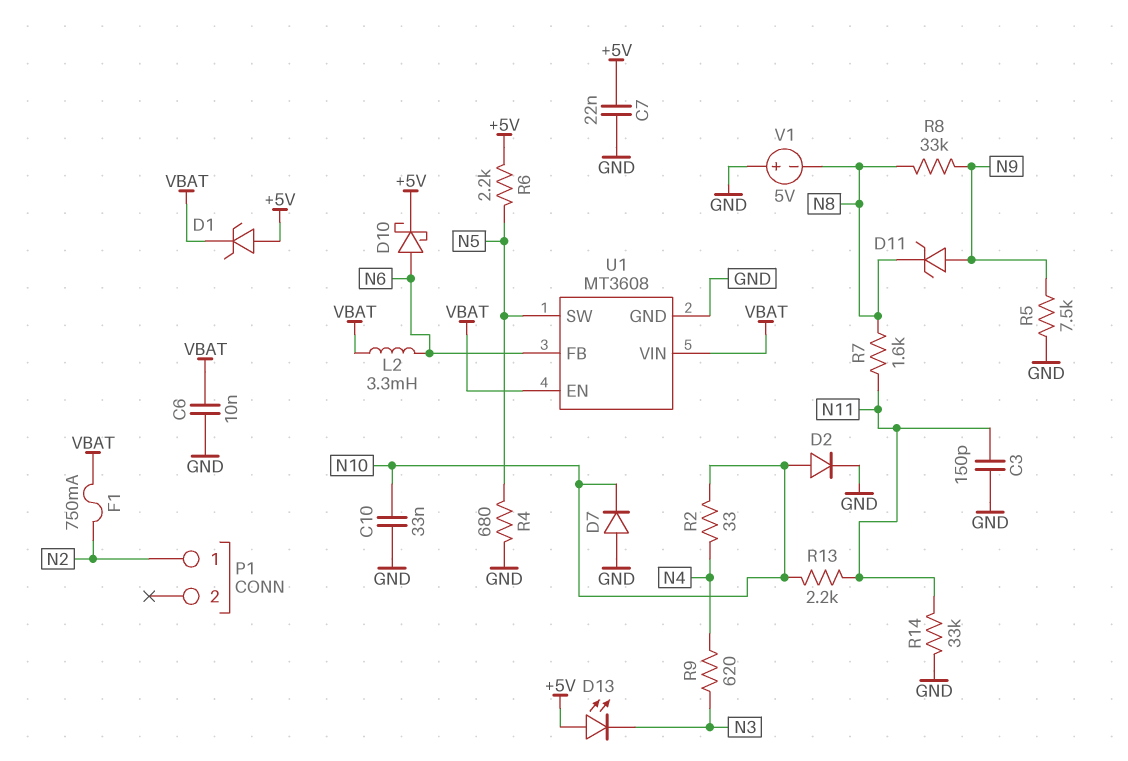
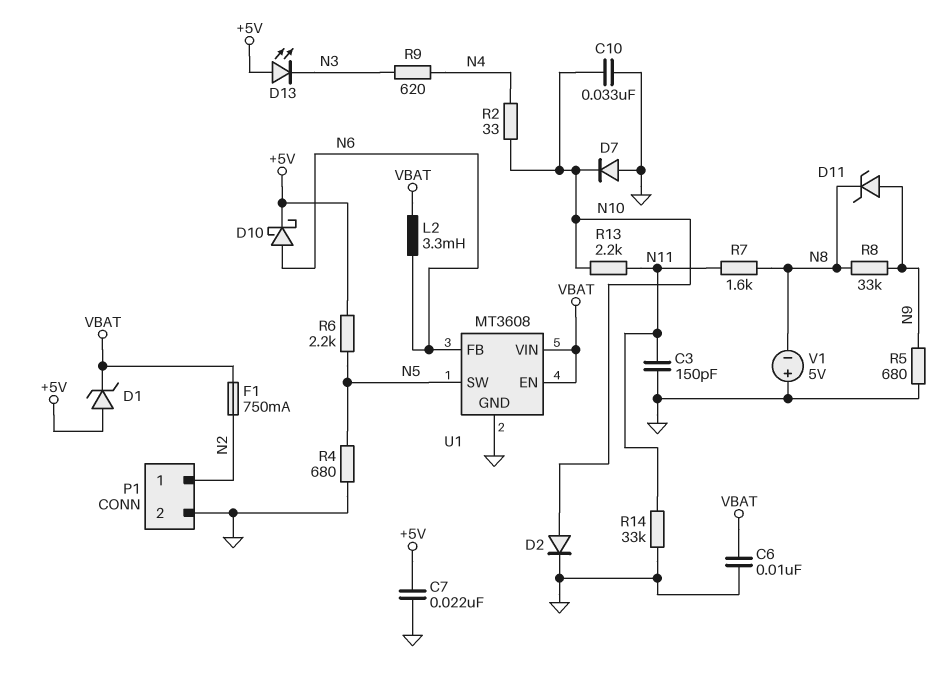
P1 pin 2: none -> GND
R5: 7.5k (GND, N9) -> 680 (GND, N9)

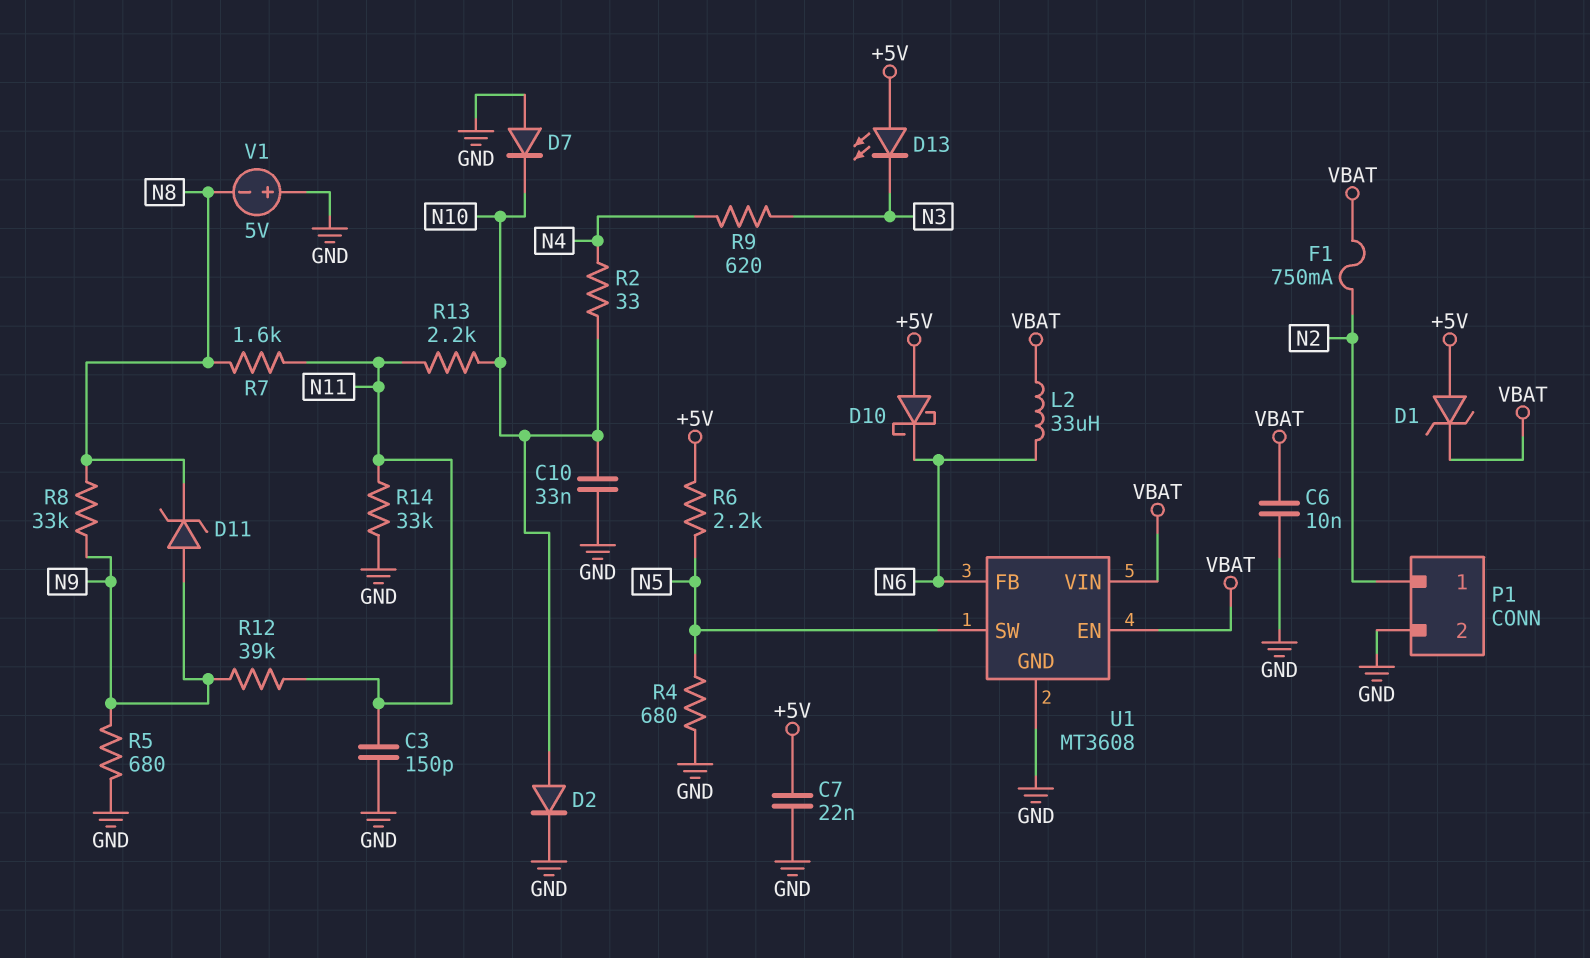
D10: schottky (A N6, K +5V) -> schottky (A +5V, K N6)
L2: 3.3mH (N6, VBAT) -> 33uH (N6, VBAT)
R12: none -> 39k (N9, N11)

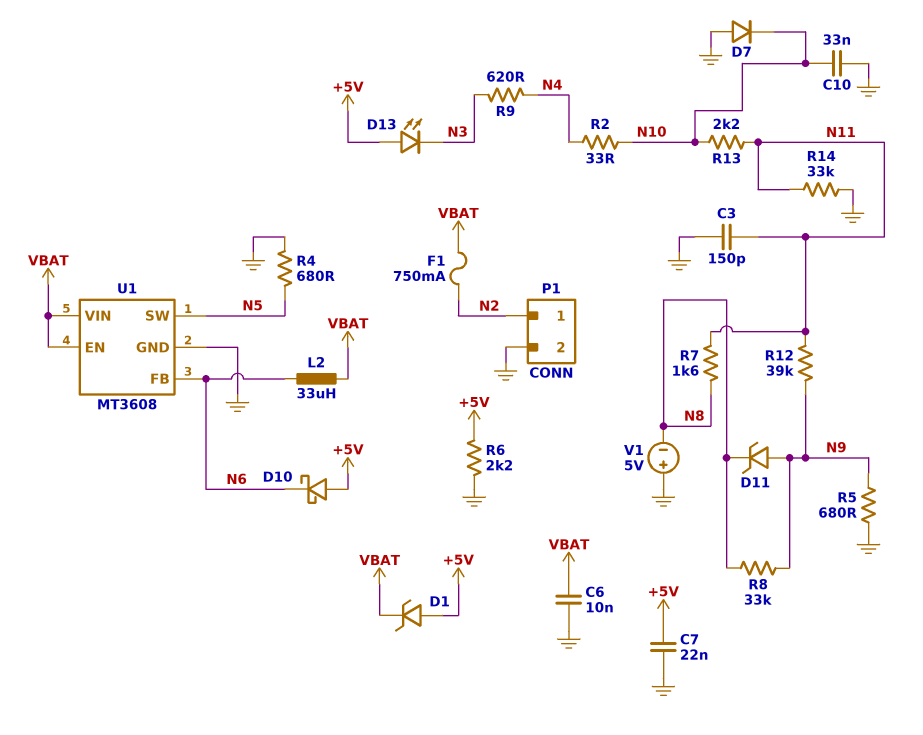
D2: diode (A N10, K GND) -> none
R6: 2.2k (+5V, N5) -> 2.2k (+5V, GND)

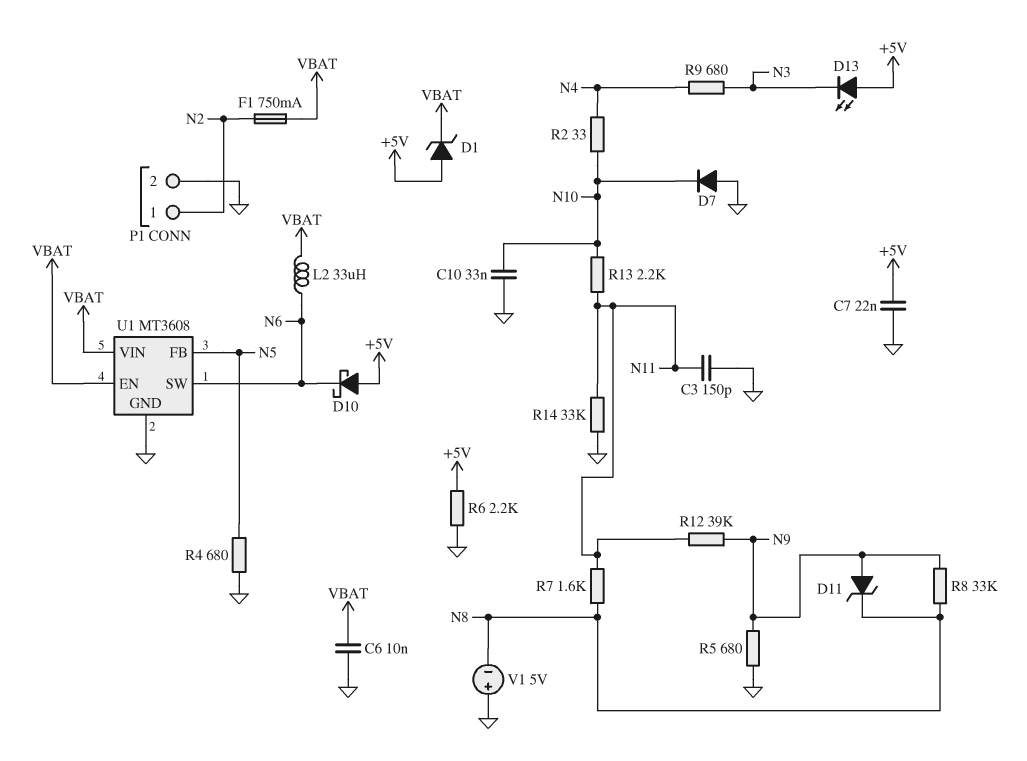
R9: 620 (N3, N4) -> 680 (N3, N4)
U1 pin FB: N6 -> N5
U1 pin SW: N5 -> N6

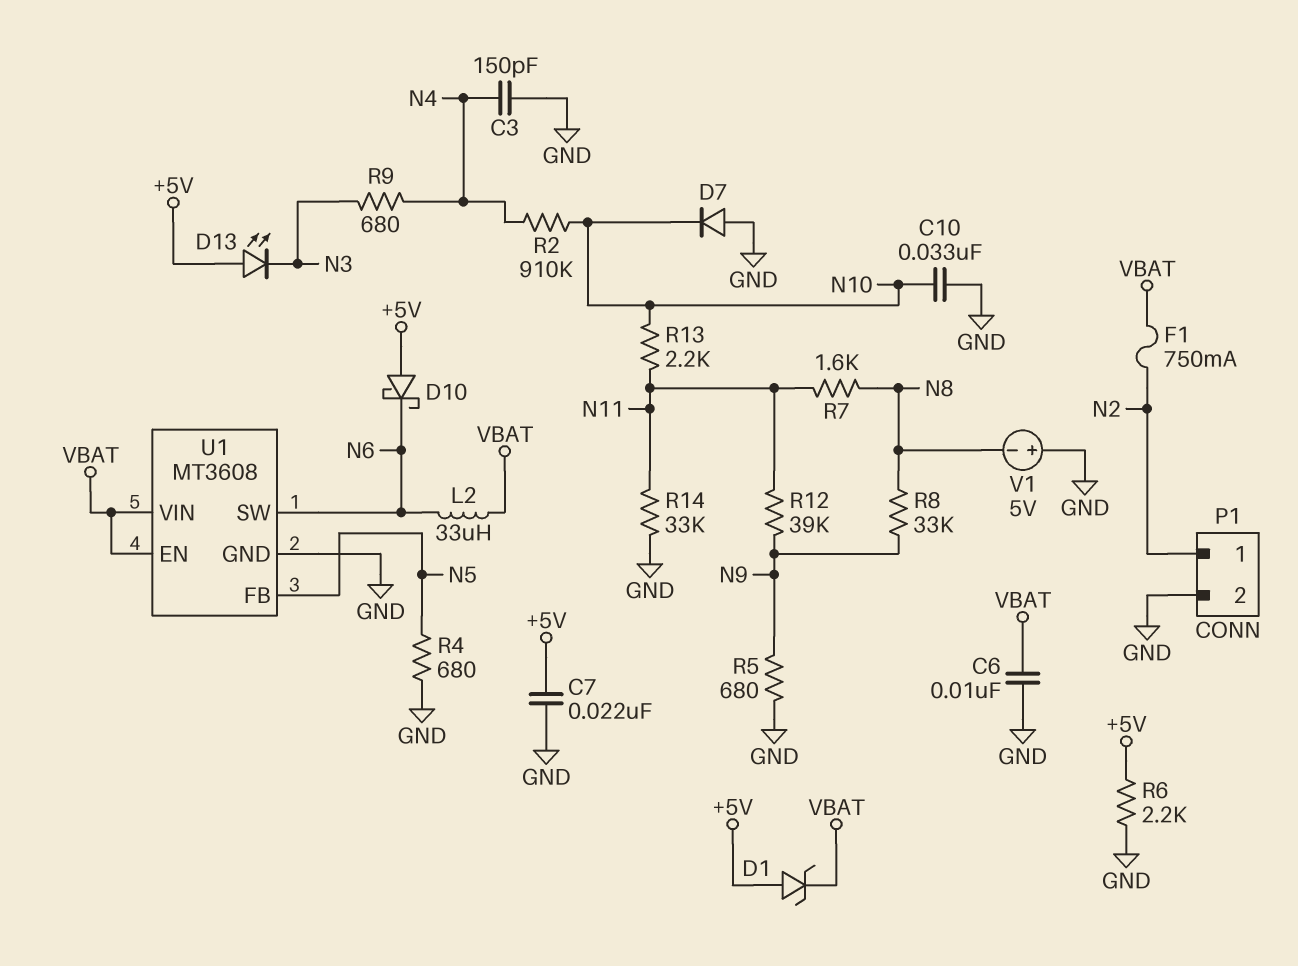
C3: 150pF (GND, N11) -> 150pF (GND, N4)
D11: zener (A N9, K N8) -> none
R2: 33 (N4, N10) -> 910k (N4, N10)

